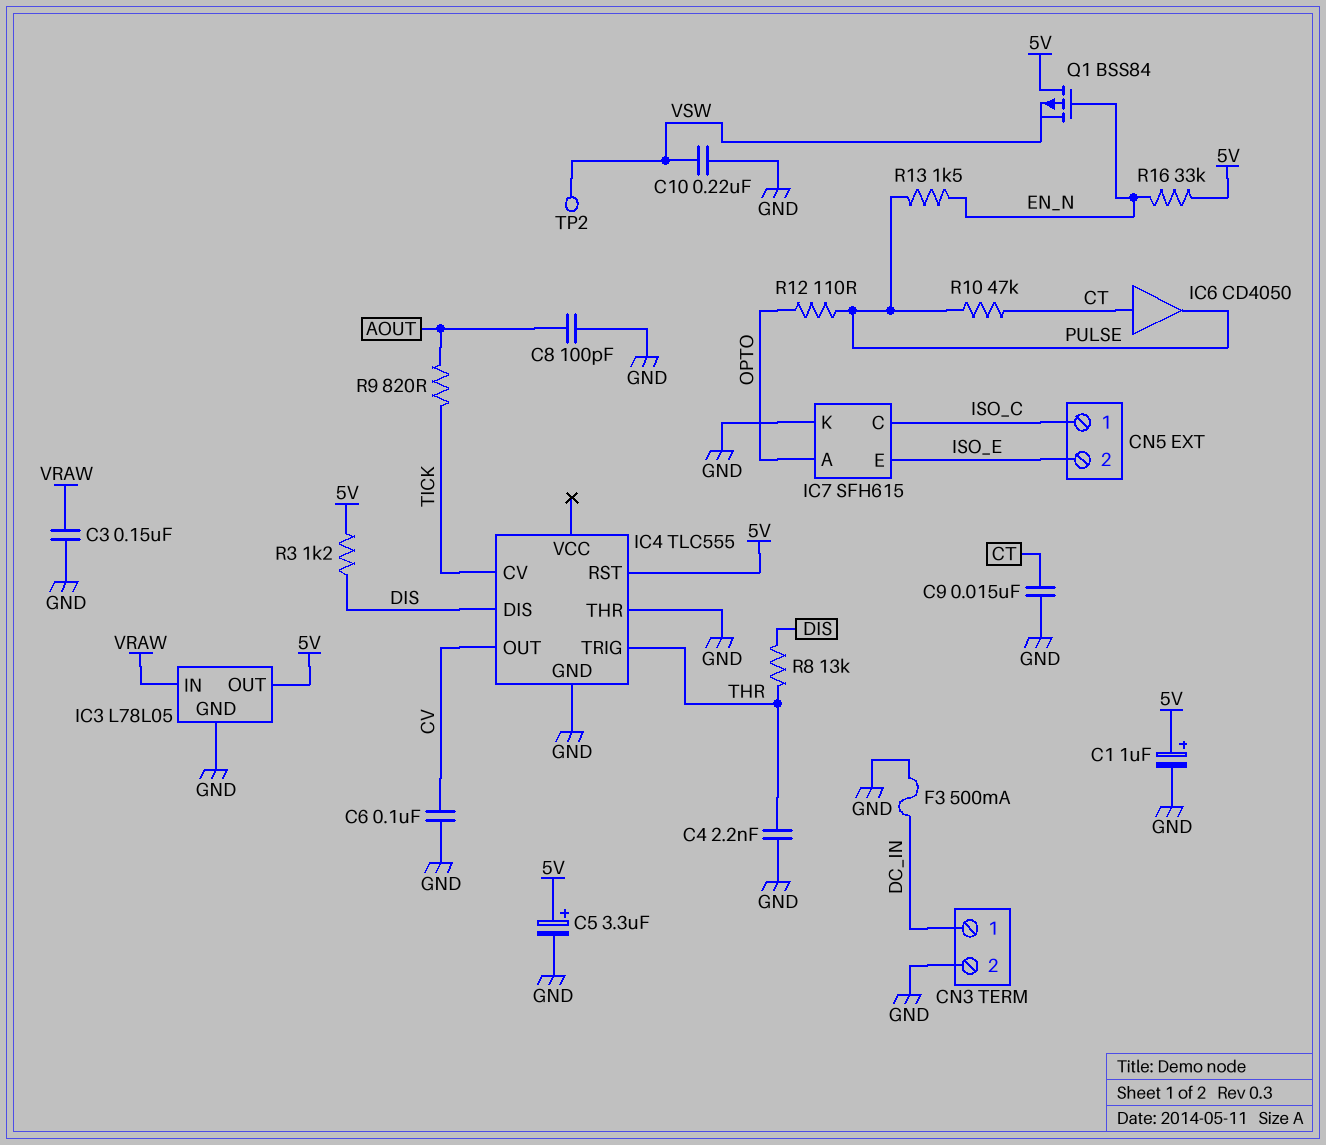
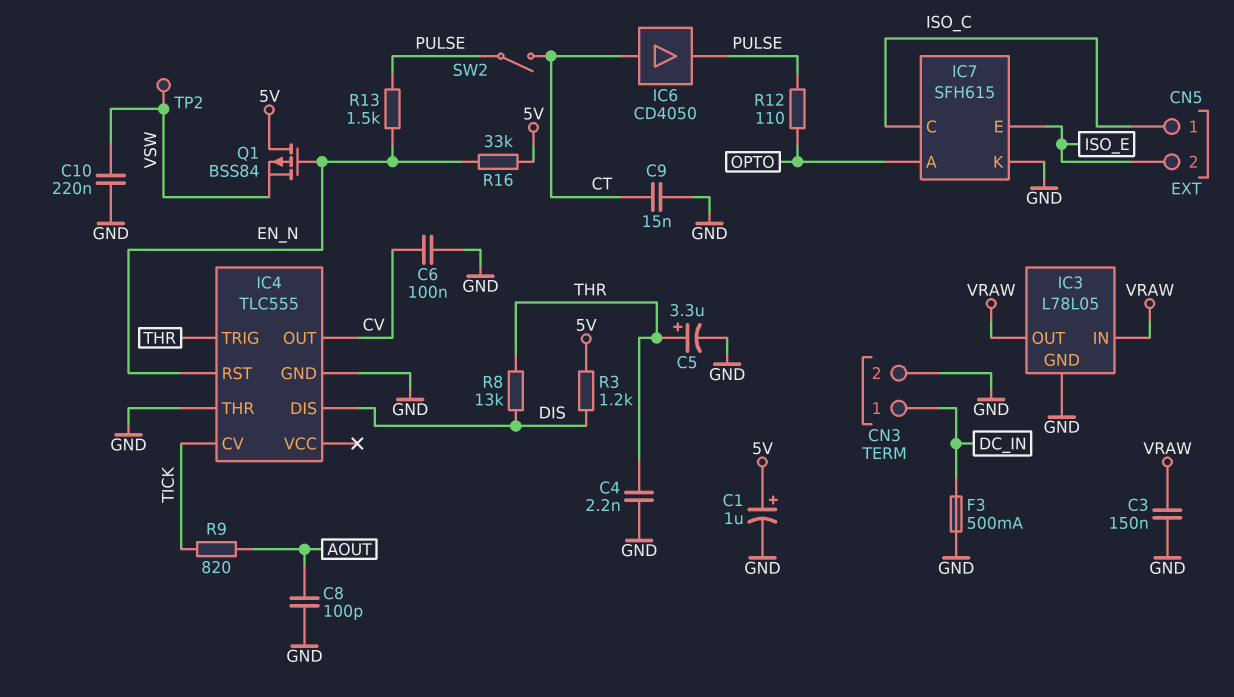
C5: 3.3uF (plus 5V, minus GND) -> 3.3uF (plus THR, minus GND)
IC3 pin OUT: 5V -> VRAW
IC4 pin RST: 5V -> EN_N
R10: 47k (CT, PULSE) -> none
SW2: none -> switch (CT, PULSE)

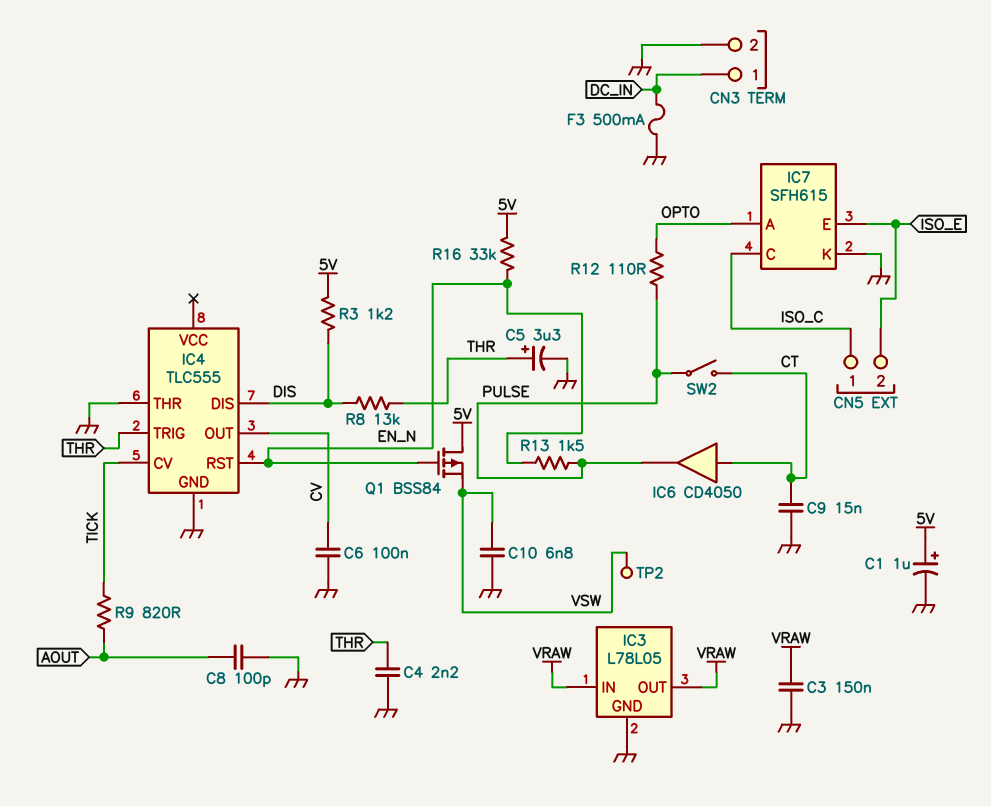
C10: 220nF (GND, VSW) -> 6.8nF (GND, VSW)

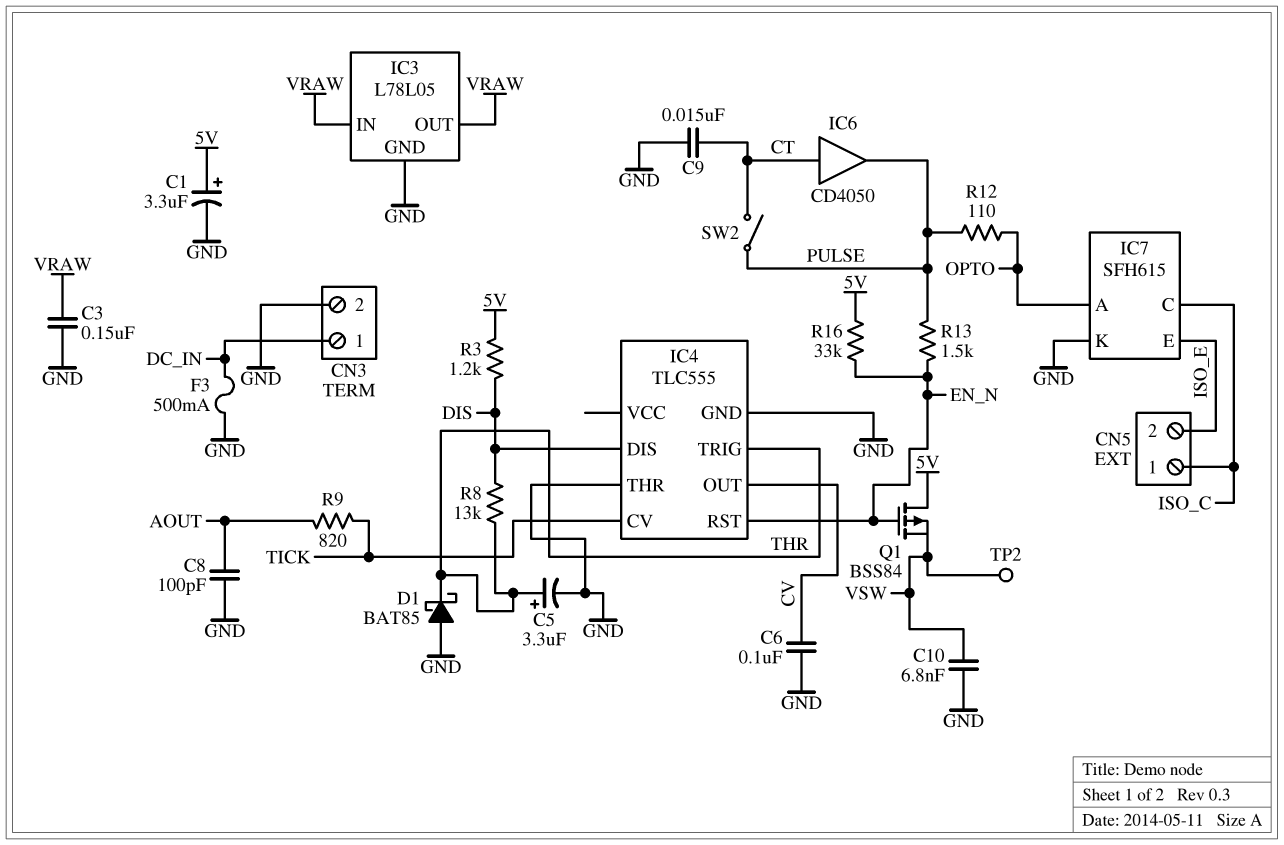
C1: 1uF (plus 5V, minus GND) -> 3.3uF (plus 5V, minus GND)
C4: 2.2nF (GND, THR) -> none
D1: none -> schottky BAT85 (A GND, K THR)

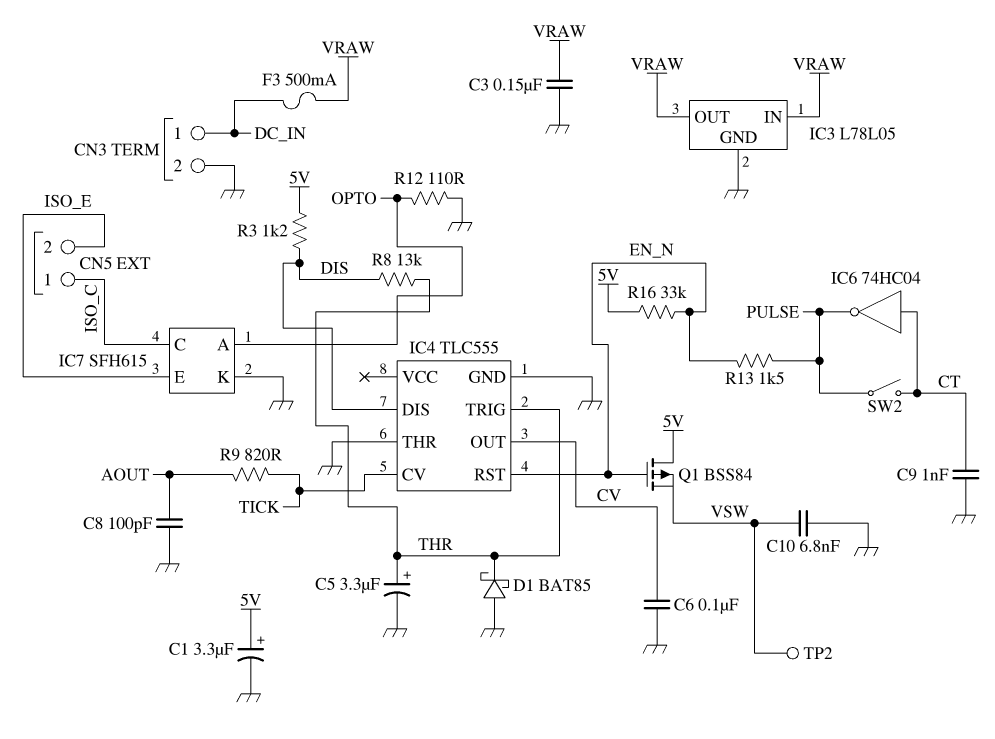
C9: 15nF (CT, GND) -> 1nF (CT, GND)
F3: 500mA (DC_IN, GND) -> 500mA (DC_IN, VRAW)
IC6: buffer CD4050 (in CT, out PULSE) -> NOT 74HC04 (in CT, out PULSE)
R12: 110 (OPTO, PULSE) -> 110 (GND, OPTO)

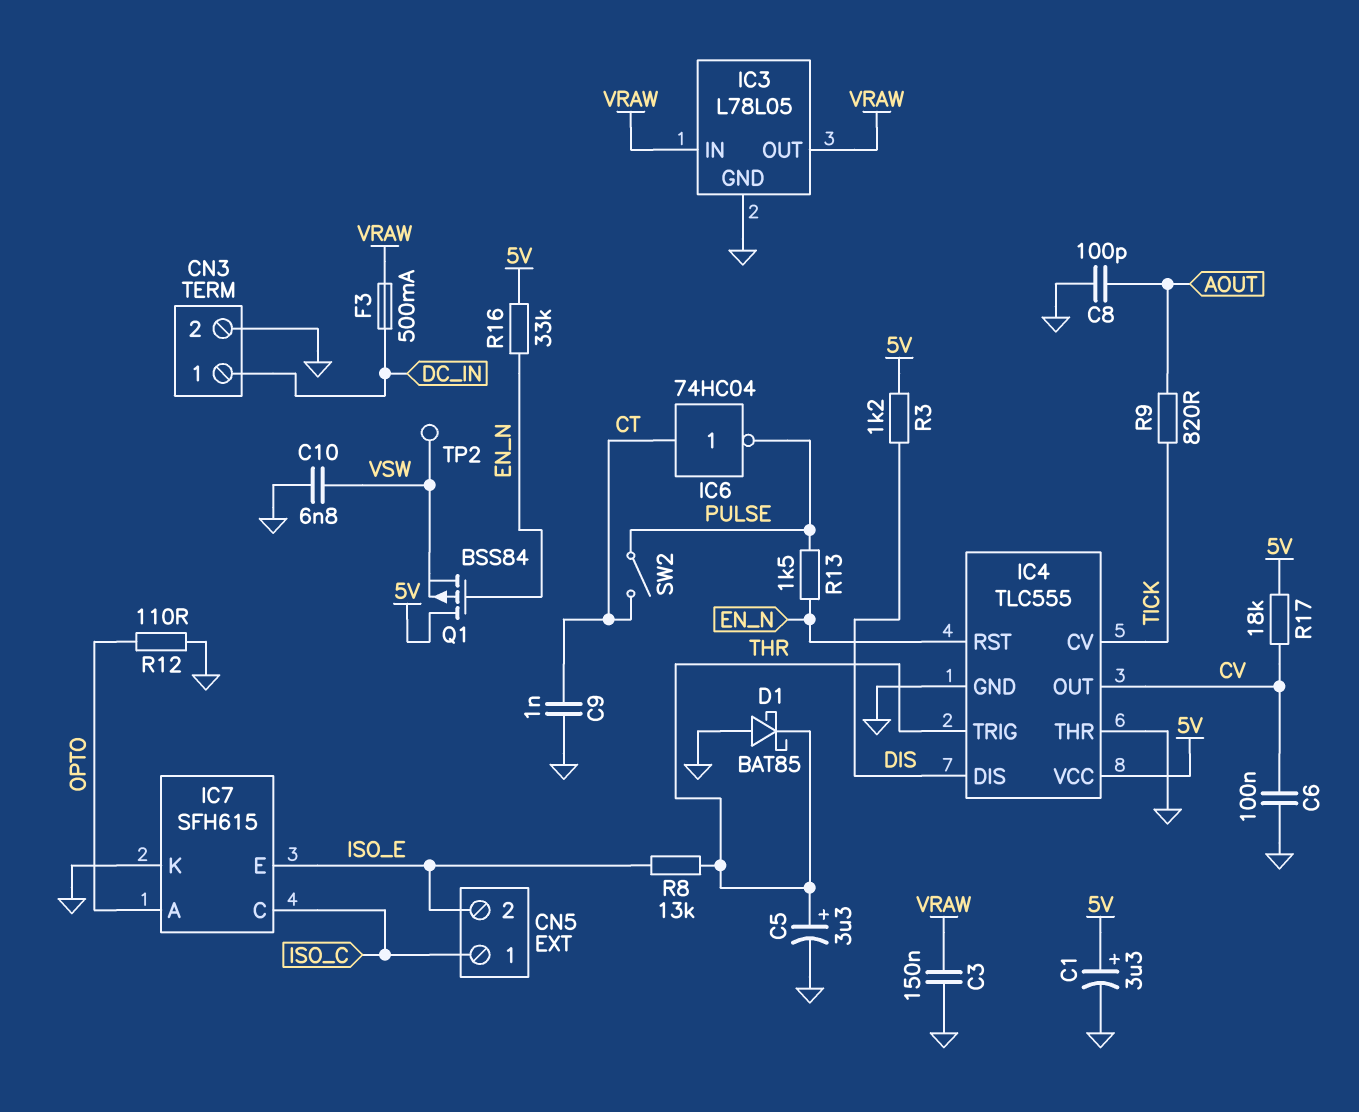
IC4 pin VCC: none -> 5V
R8: 13k (DIS, THR) -> 13k (ISO_E, THR)
R17: none -> 18k (5V, CV)

